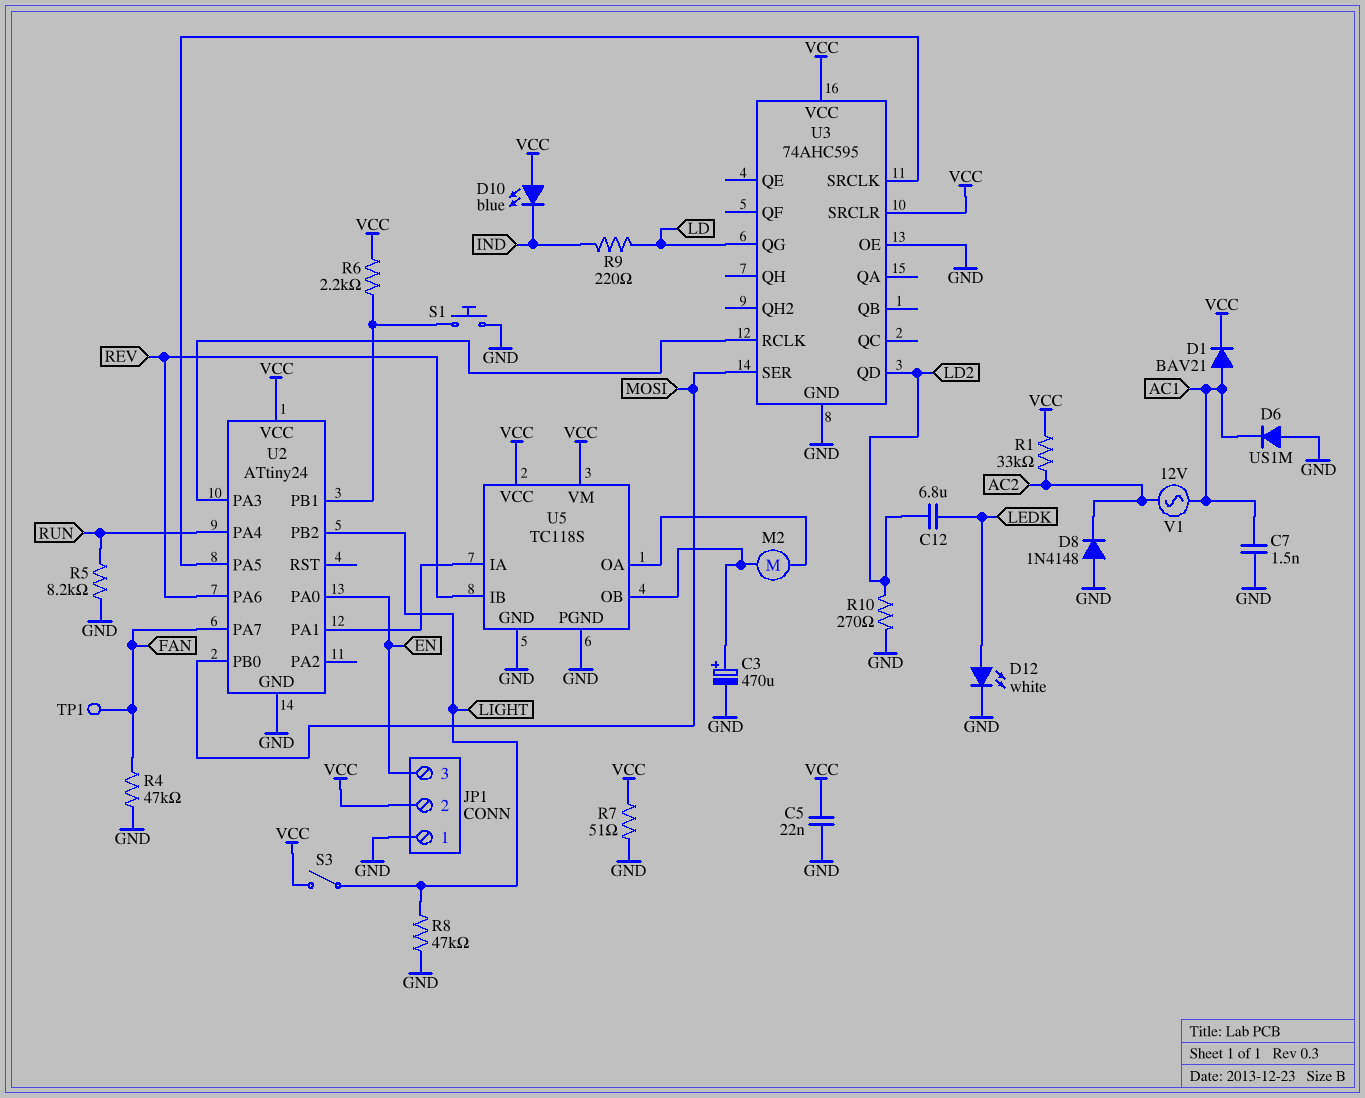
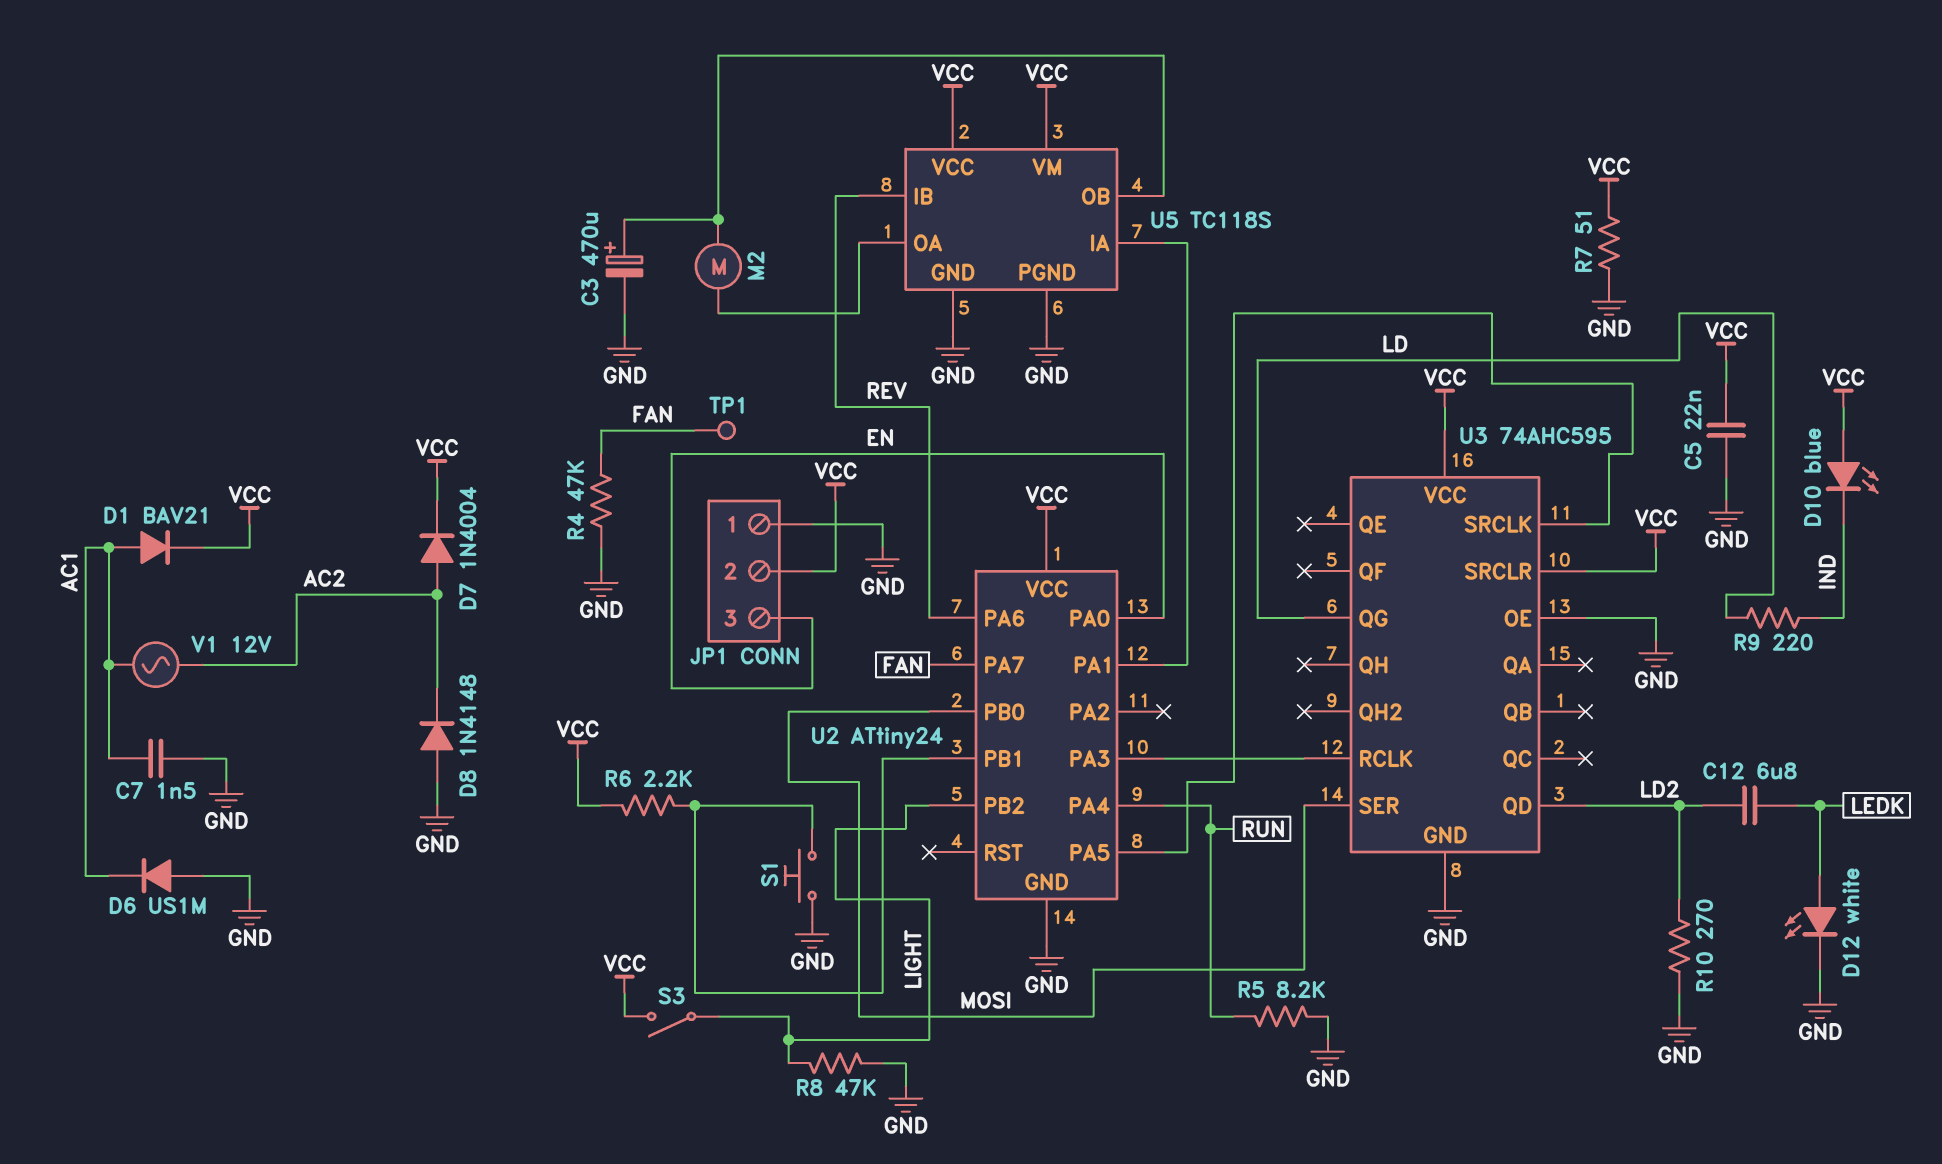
D7: none -> diode 1N4004 (A AC2, K VCC)
R1: 33k (AC2, VCC) -> none

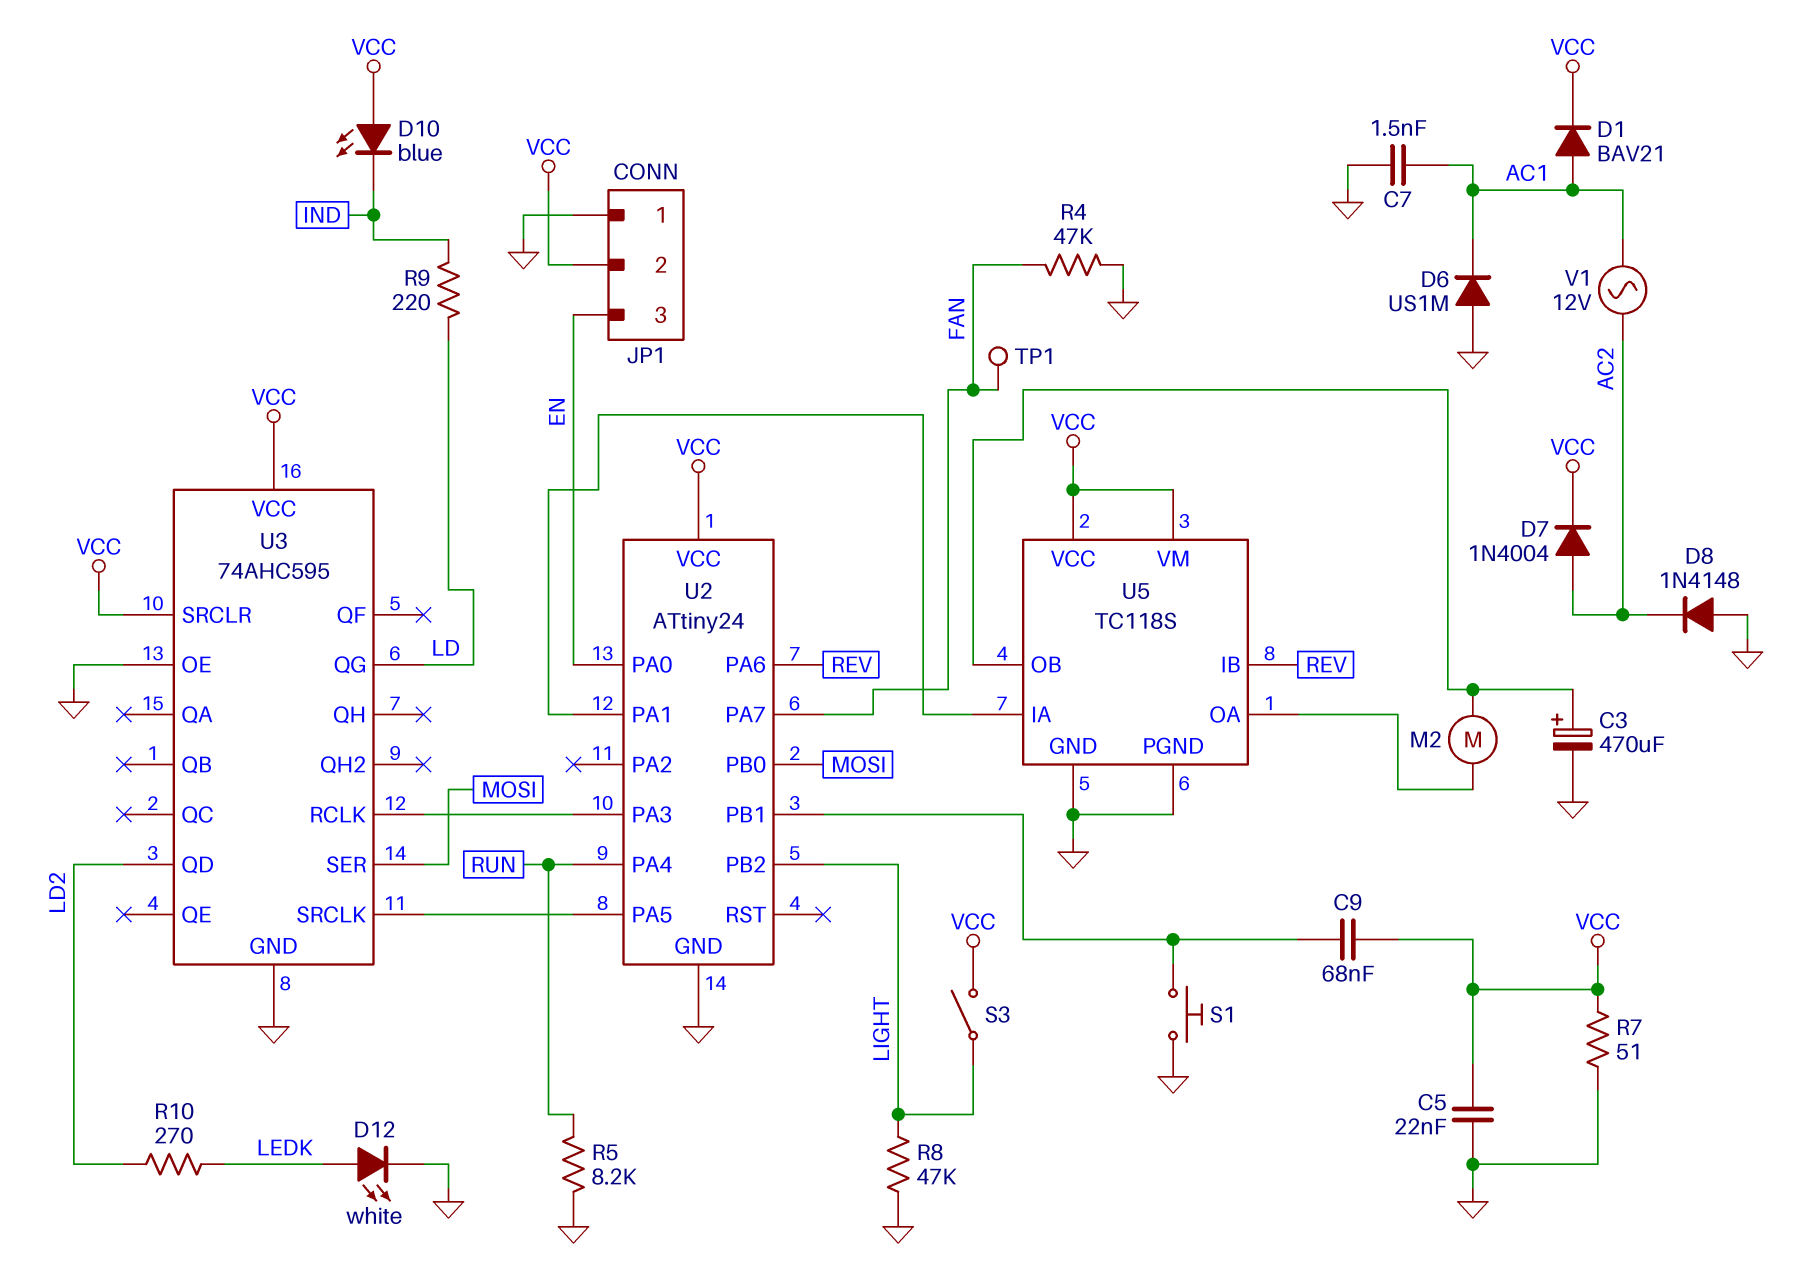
C9: none -> 68nF (U2/PB1, VCC)
C12: 6.8uF (LD2, LEDK) -> none
R6: 2.2k (U2/PB1, VCC) -> none
R10: 270 (GND, LD2) -> 270 (LD2, LEDK)

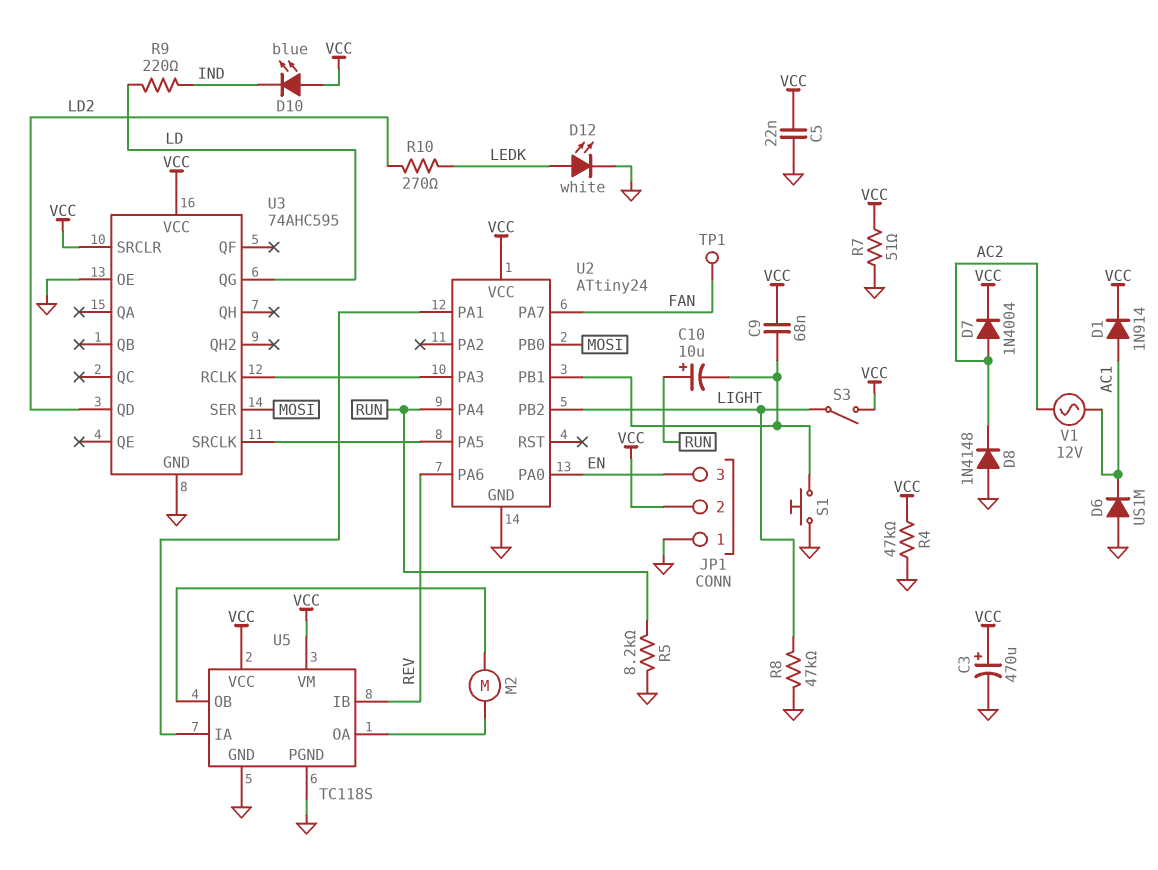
C3: 470uF (plus U5/OB, minus GND) -> 470uF (plus VCC, minus GND)
C7: 1.5nF (AC1, GND) -> none
C10: none -> 10uF (plus RUN, minus U2/PB1)
D1: diode BAV21 (A AC1, K VCC) -> diode 1N914 (A AC1, K VCC)
R4: 47k (FAN, GND) -> 47k (GND, VCC)

